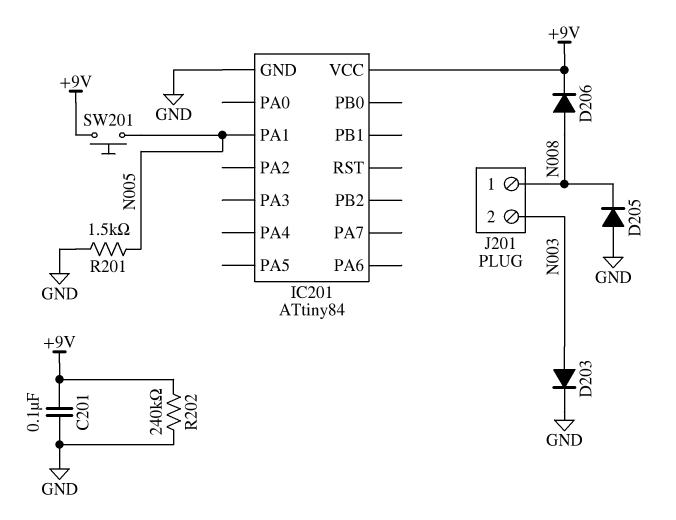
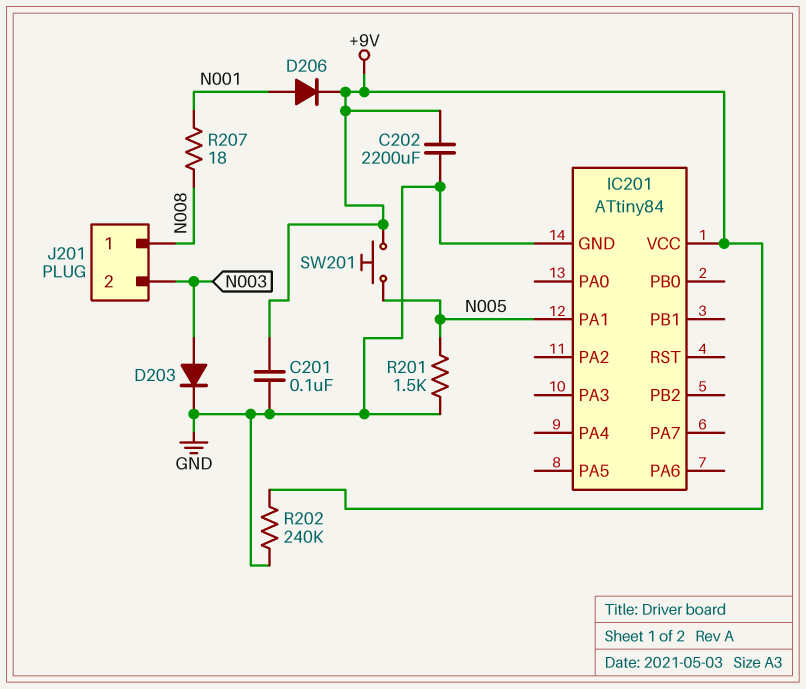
C202: none -> 2200uF (+9V, GND)
D205: diode (A GND, K N008) -> none
D206: diode (A N008, K +9V) -> diode (A N001, K +9V)
R207: none -> 18 (N001, N008)

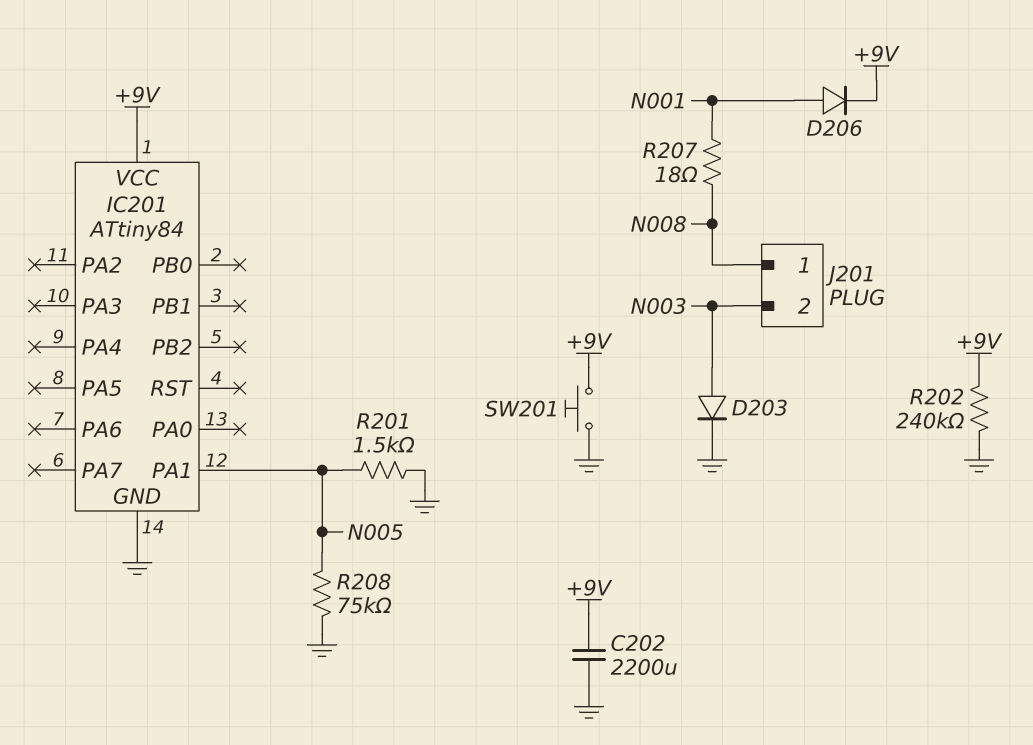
C201: 100nF (+9V, GND) -> none
R208: none -> 75k (GND, N005)
SW201: button (+9V, N005) -> button (+9V, GND)

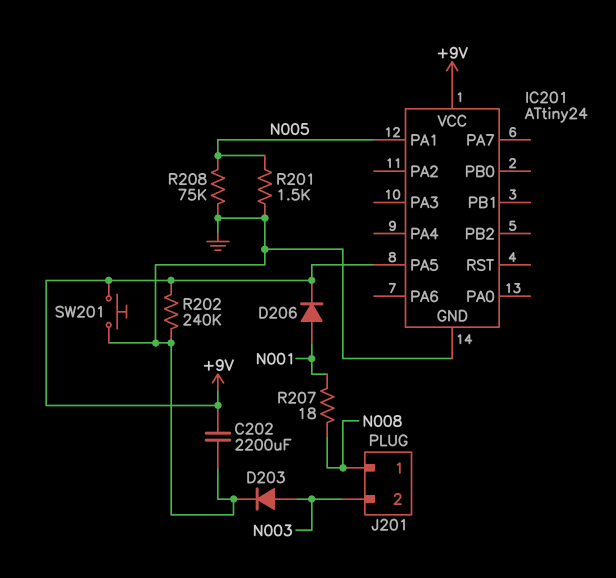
IC201: ATtiny84 -> ATtiny24
IC201 pin PA5: none -> +9V

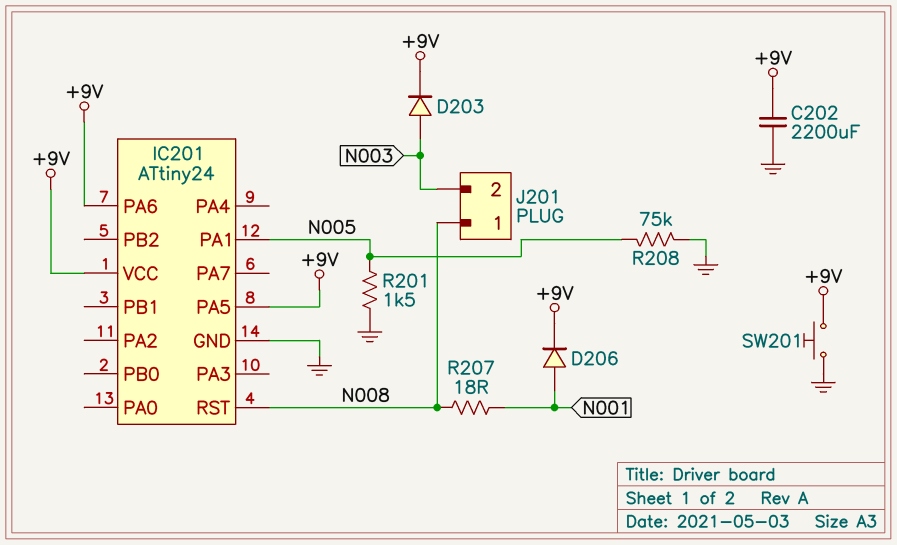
D203: diode (A N003, K GND) -> diode (A N003, K +9V)
IC201 pin PA6: none -> +9V
IC201 pin RST: none -> N008
R202: 240k (+9V, GND) -> none

